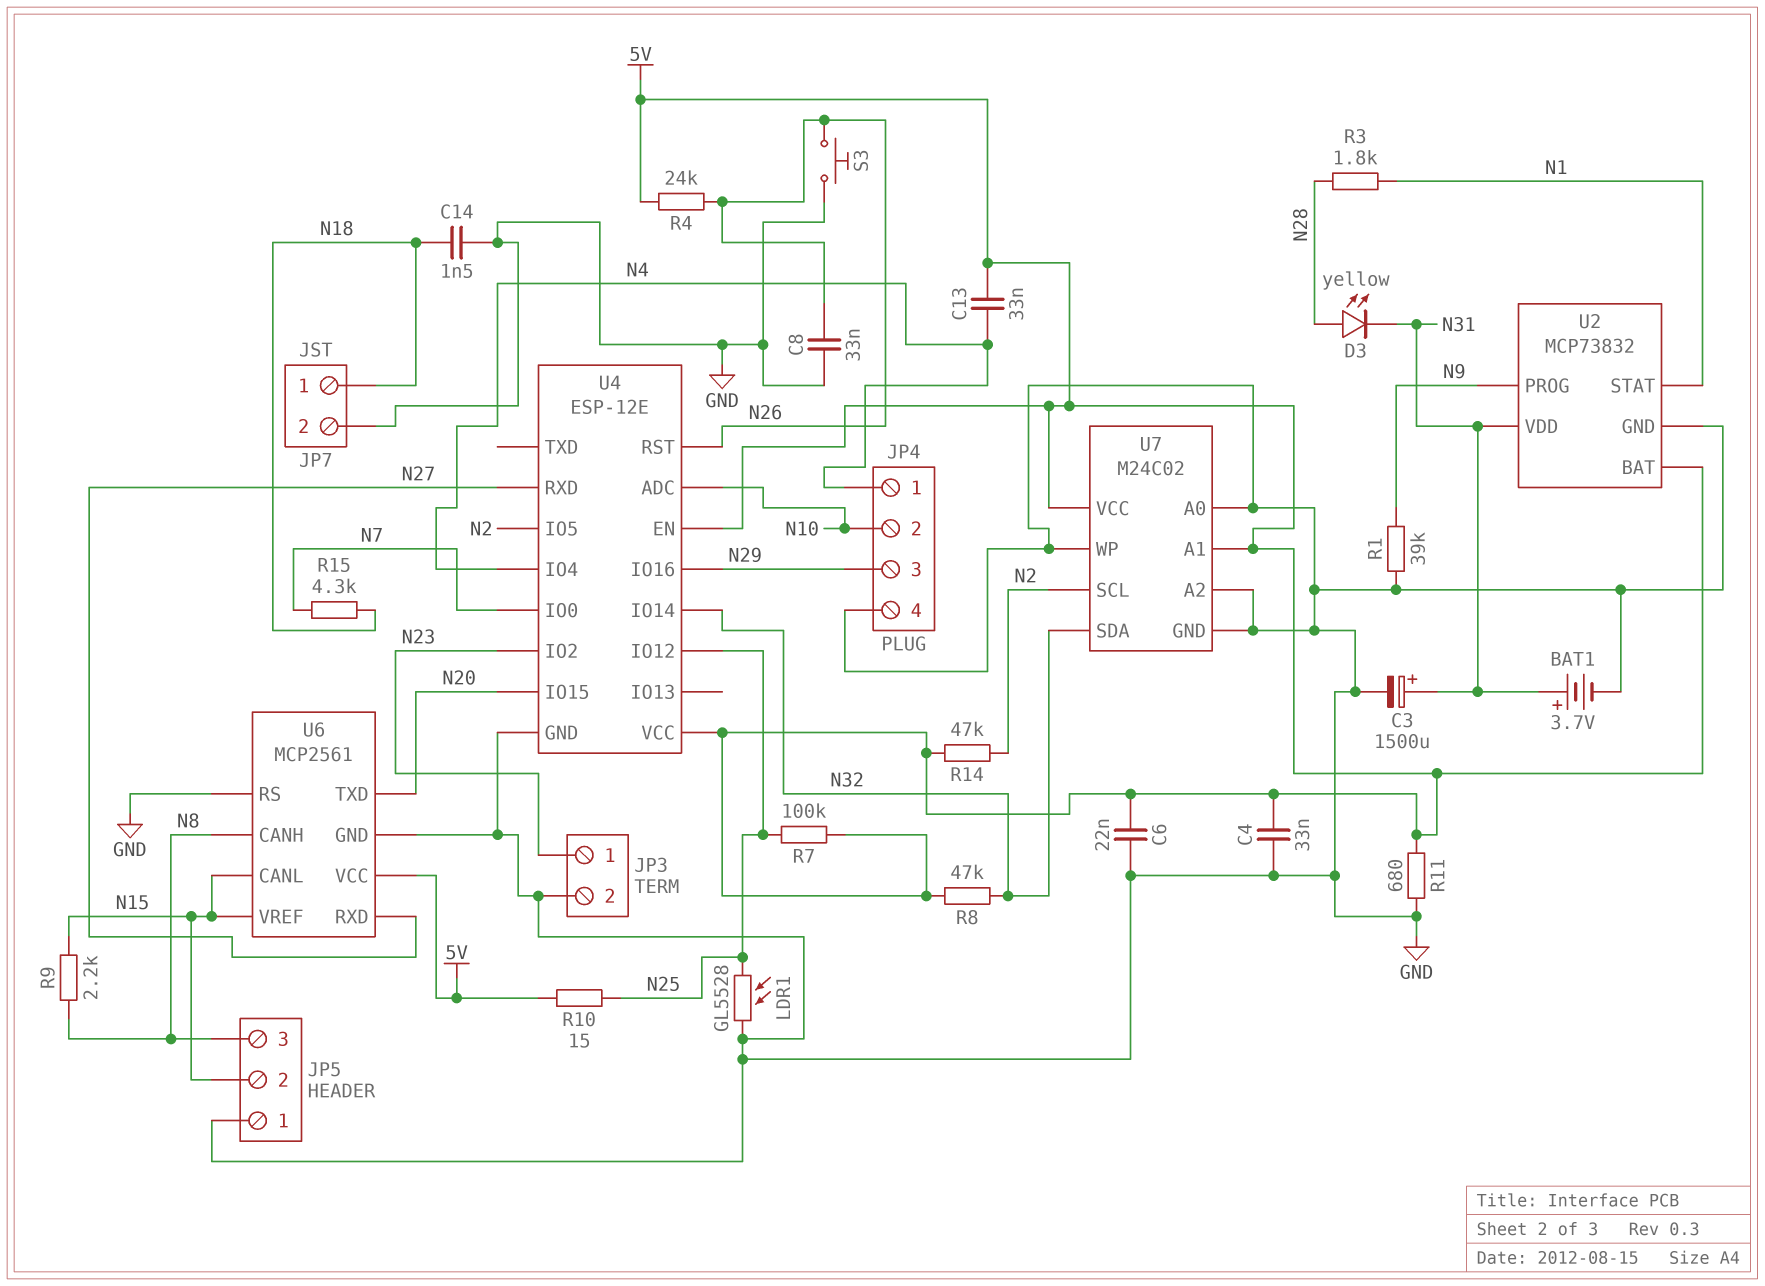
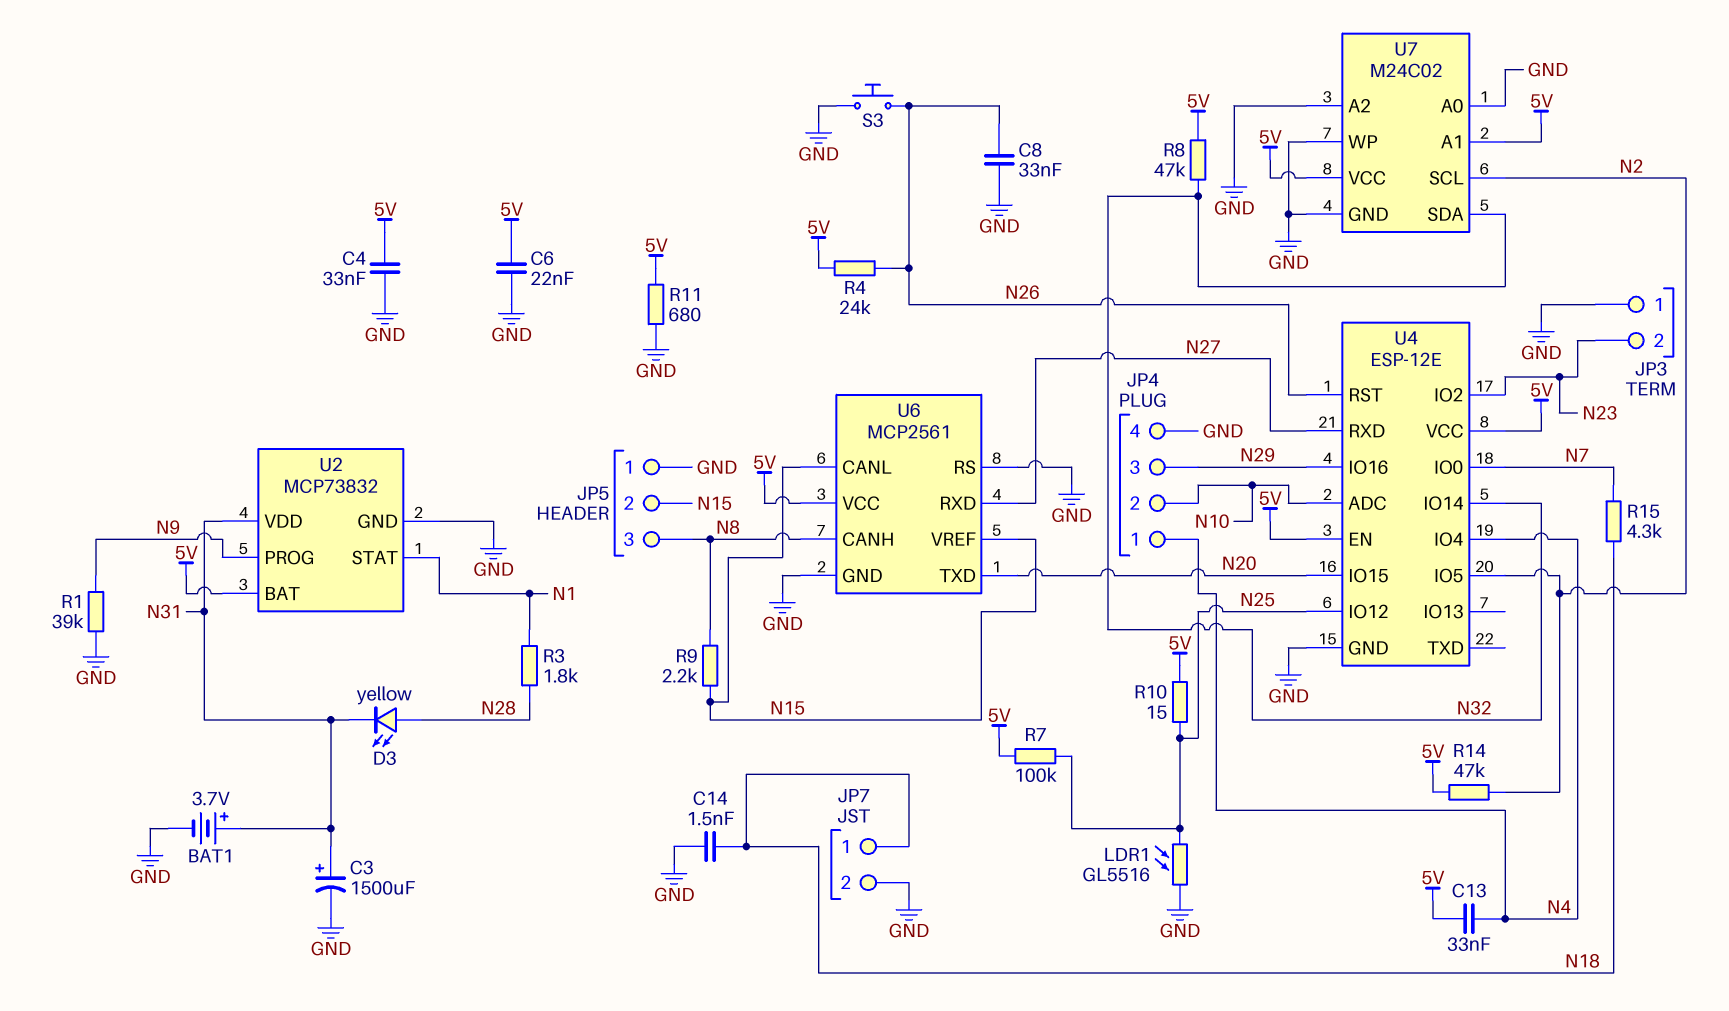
JP3 pin 1: N23 -> GND
JP3 pin 2: GND -> N23
LDR1: GL5528 (GND, N25) -> GL5516 (GND, N25)

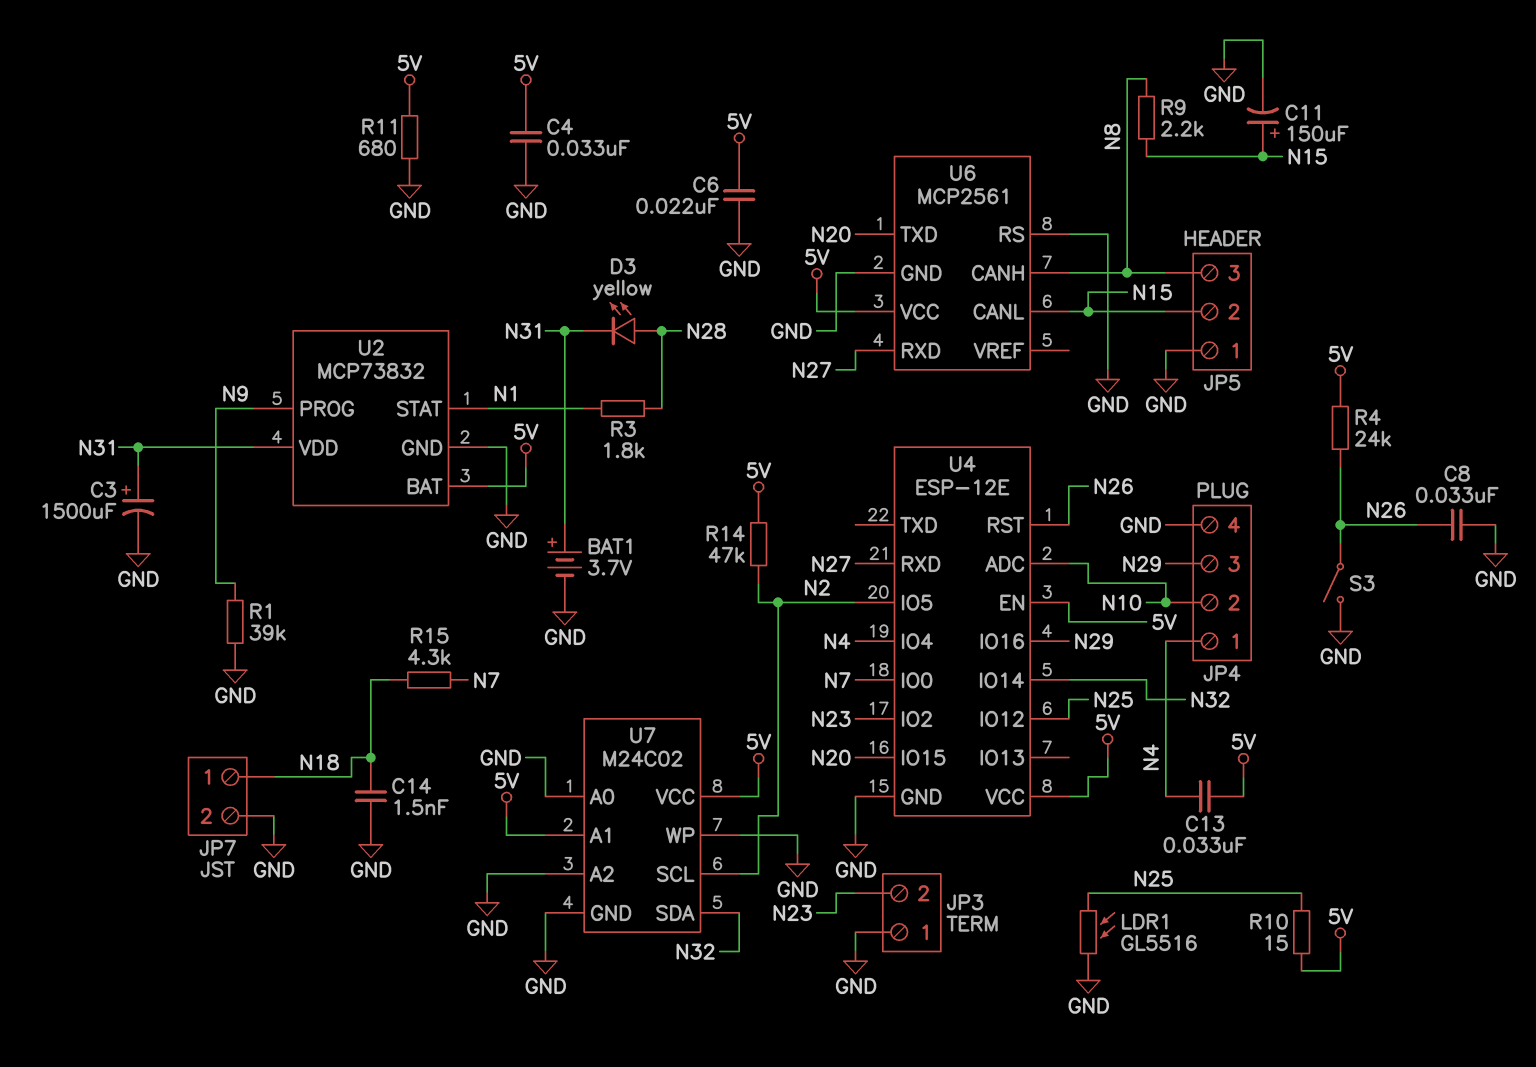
C11: none -> 150uF (plus N15, minus GND)
R7: 100k (5V, N25) -> none
R8: 47k (5V, N32) -> none
S3: button (GND, N26) -> switch (GND, N26)
U6 pin VREF: N15 -> none

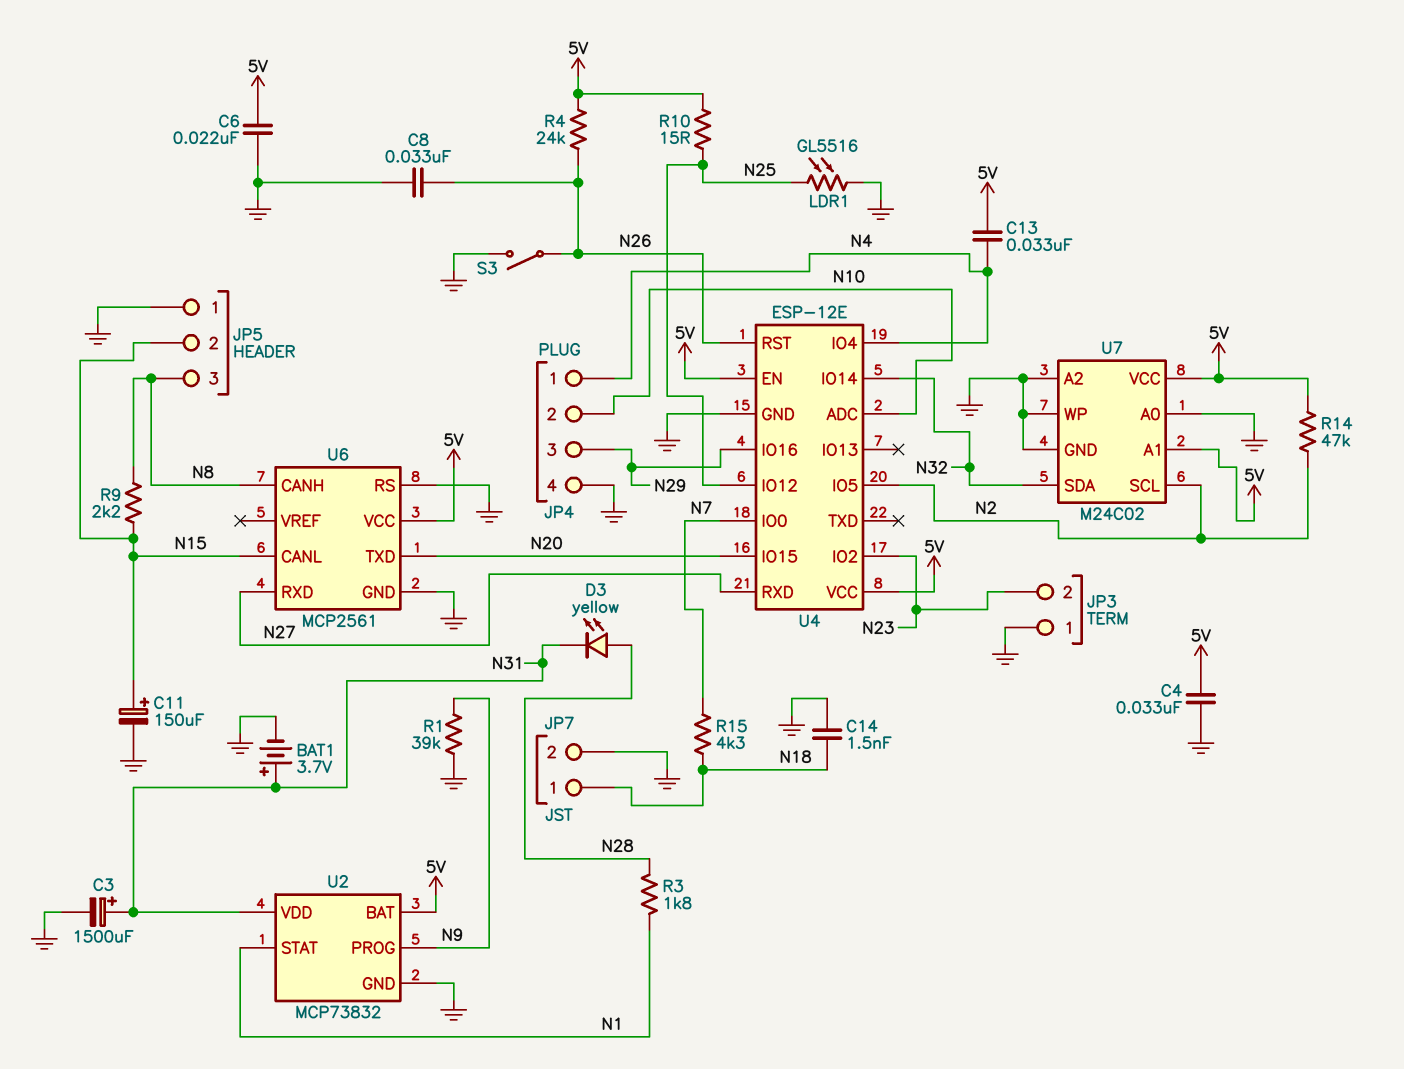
R11: 680 (5V, GND) -> none

